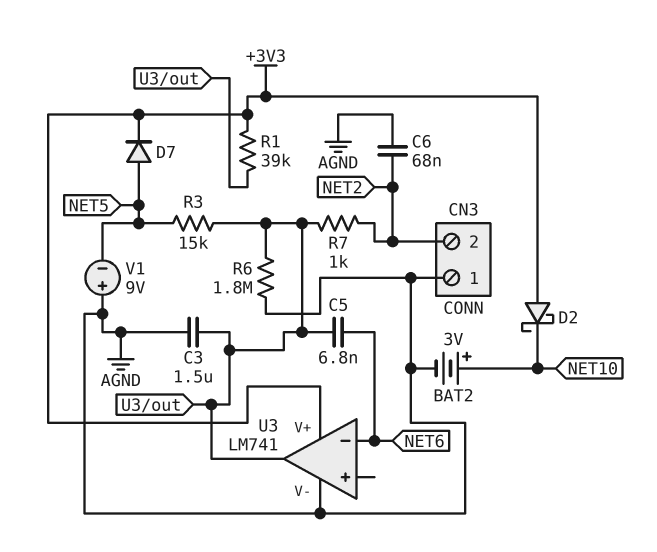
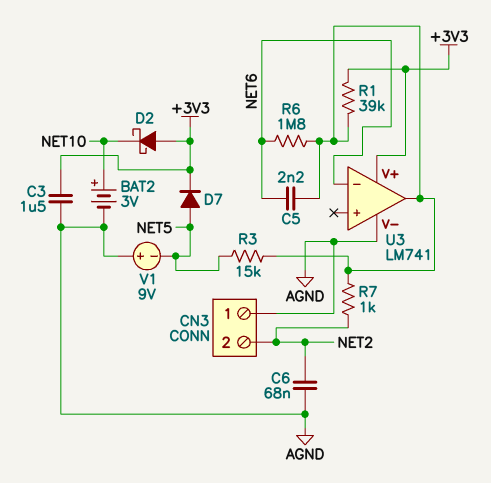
C3: 1.5uF (AGND, U3/out) -> 1.5uF (+3V3, AGND)
C5: 6.8nF (NET6, U3/out) -> 2.2nF (NET6, U3/out)
R6: 1.8M (AGND, U3/out) -> 1.8M (NET6, U3/out)

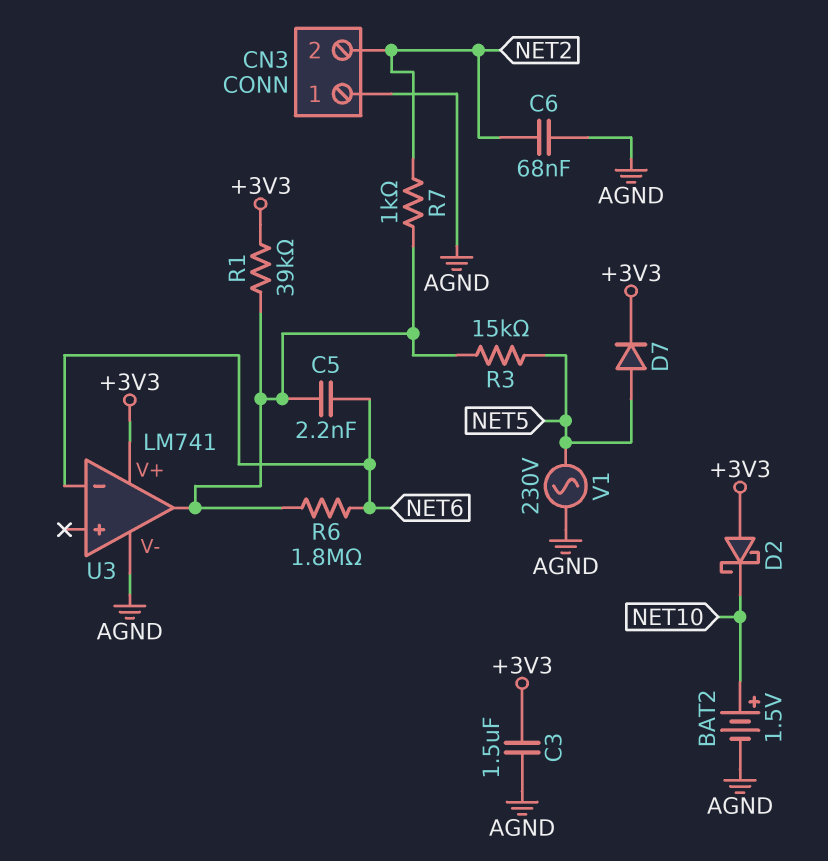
BAT2: 3V (plus NET10, minus AGND) -> 1.5V (plus NET10, minus AGND)
V1: 9V (plus AGND, minus NET5) -> AC 230V (AGND, NET5)

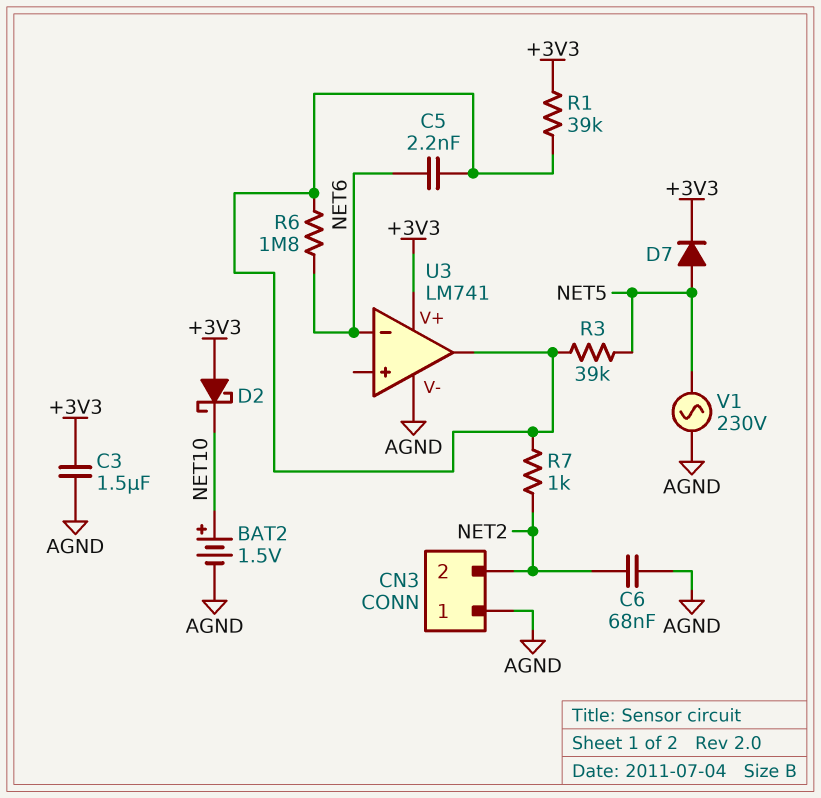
R3: 15k (NET5, U3/out) -> 39k (NET5, U3/out)

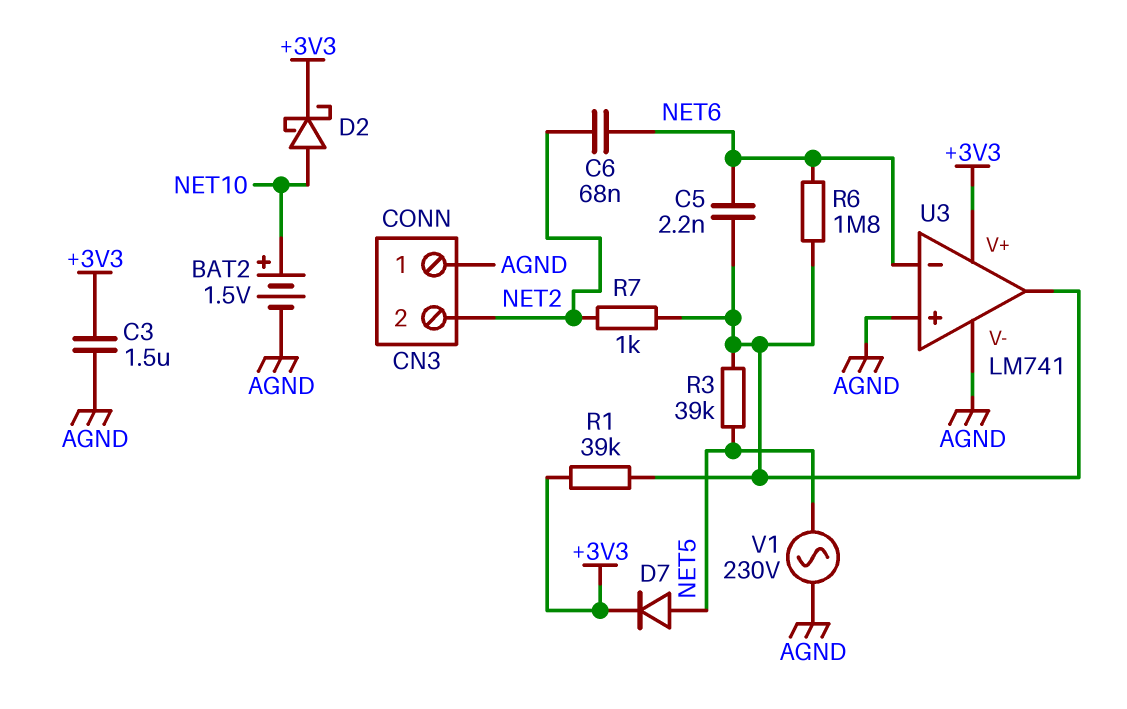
C6: 68nF (AGND, NET2) -> 68nF (NET2, NET6)
D2: schottky (A +3V3, K NET10) -> schottky (A NET10, K +3V3)
U3 pin in+: none -> AGND

